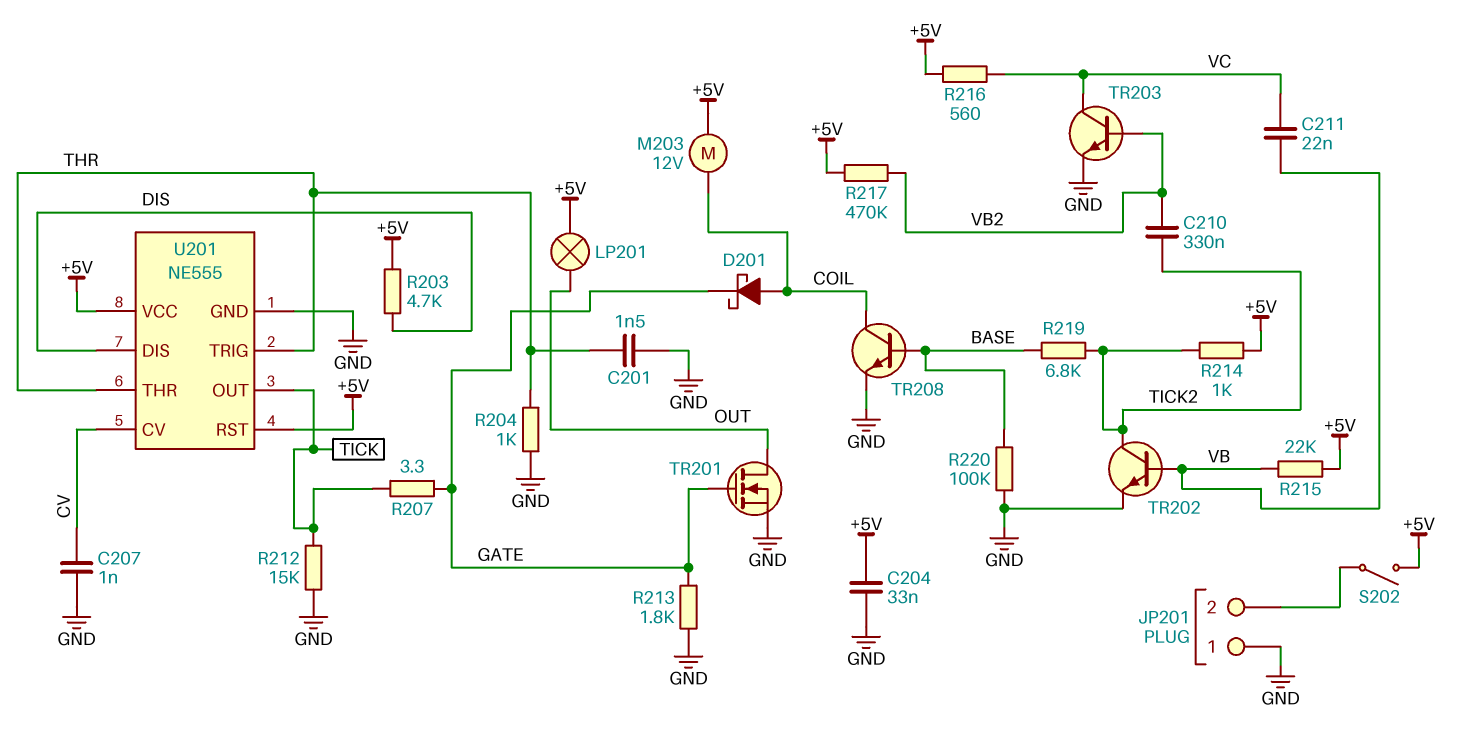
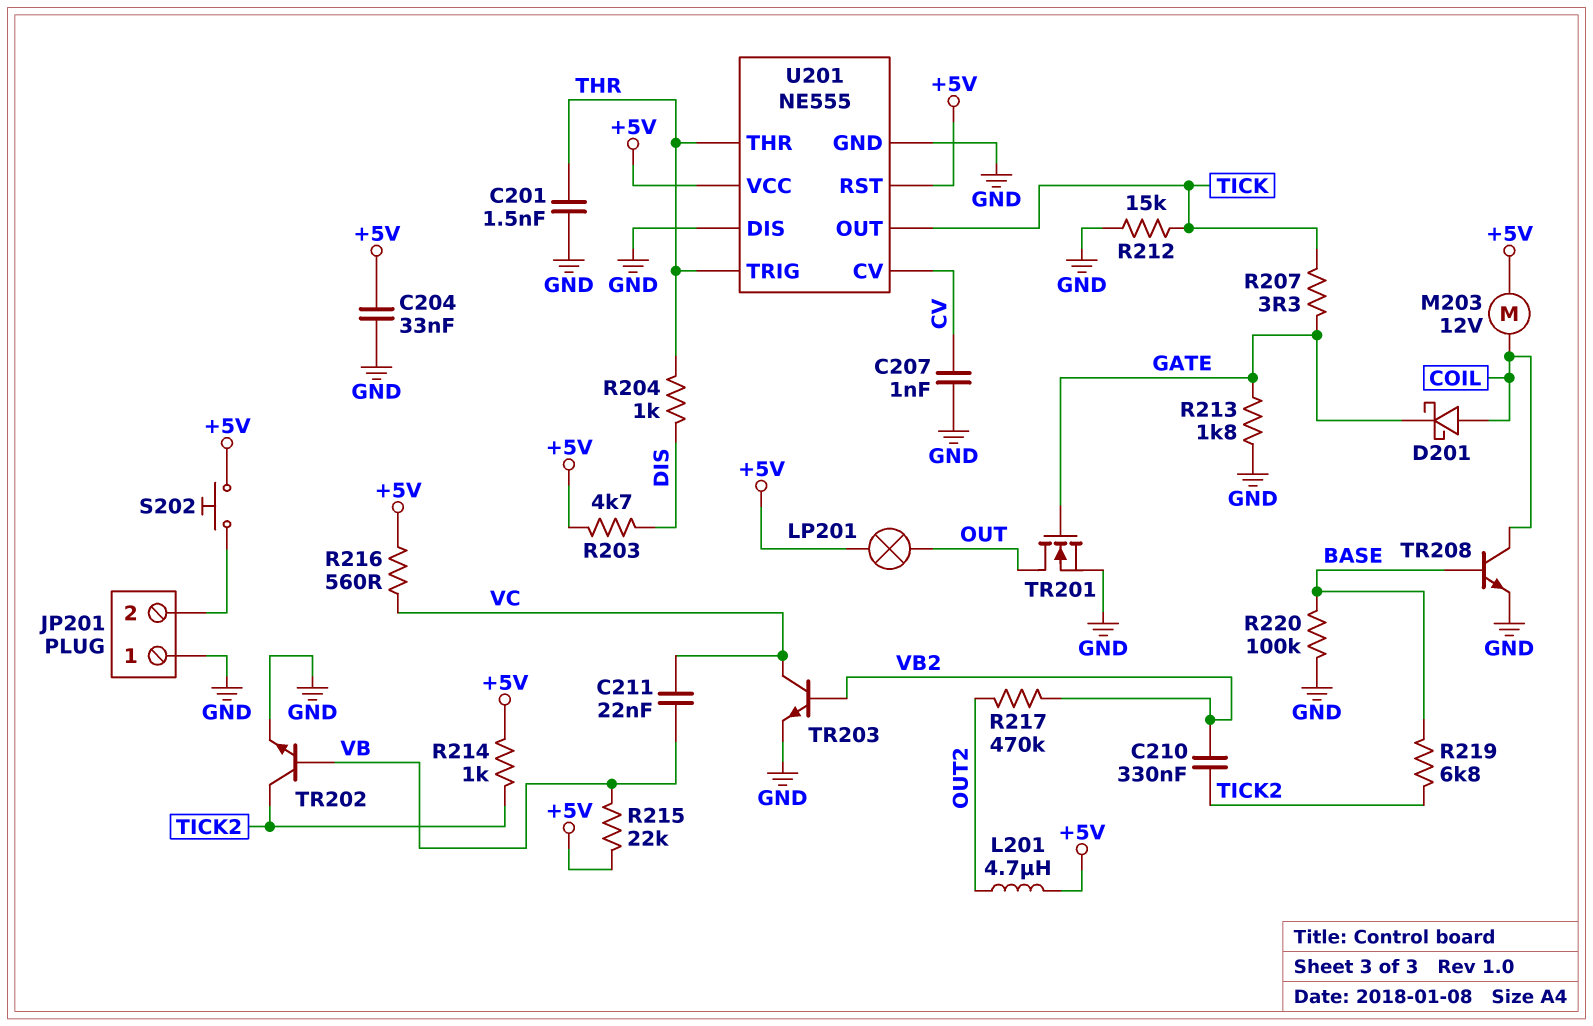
L201: none -> 4.7uH (+5V, OUT2)
R204: 1k (GND, THR) -> 1k (DIS, THR)
R217: 470k (+5V, VB2) -> 470k (OUT2, VB2)
S202: switch (+5V, JP201/2) -> button (+5V, JP201/2)
U201 pin DIS: DIS -> GND

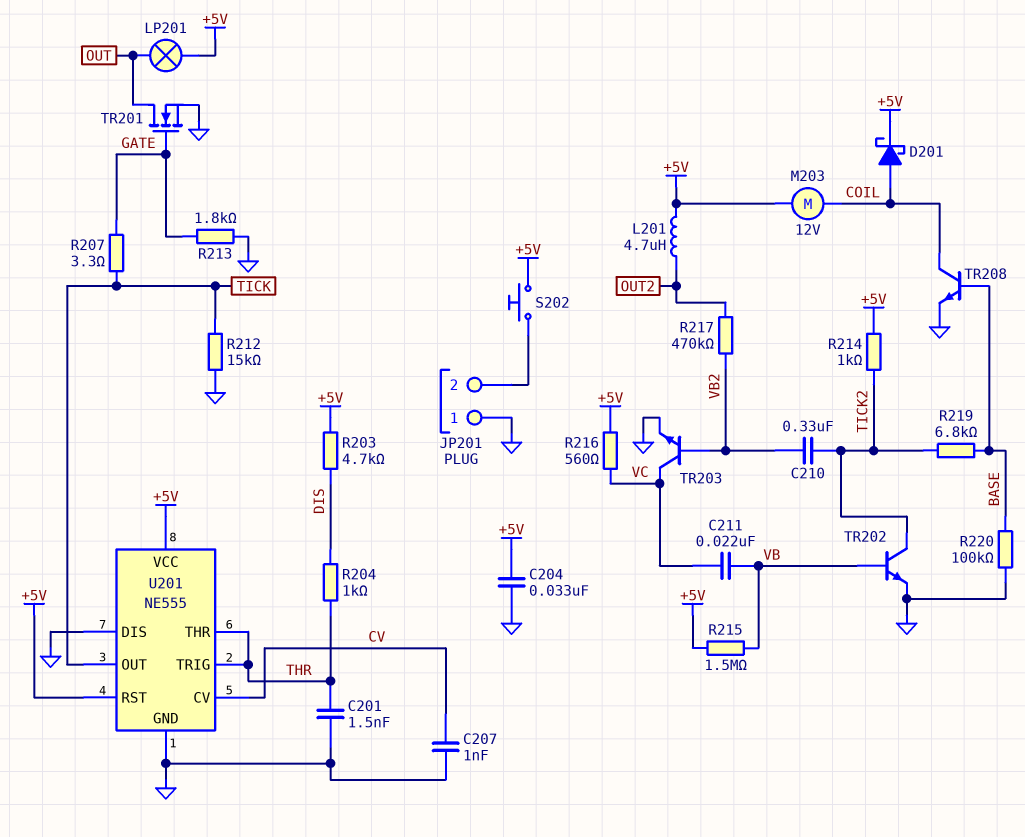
D201: schottky (A COIL, K GATE) -> schottky (A COIL, K +5V)
R215: 22k (+5V, VB) -> 1.5M (+5V, VB)

